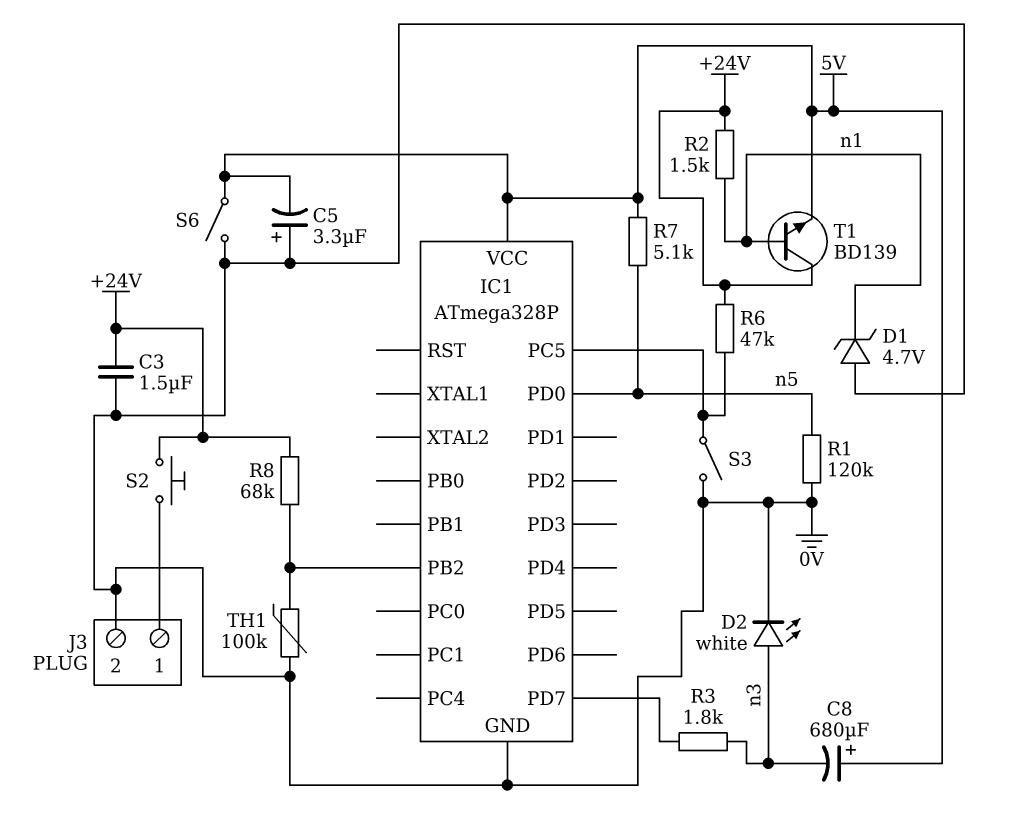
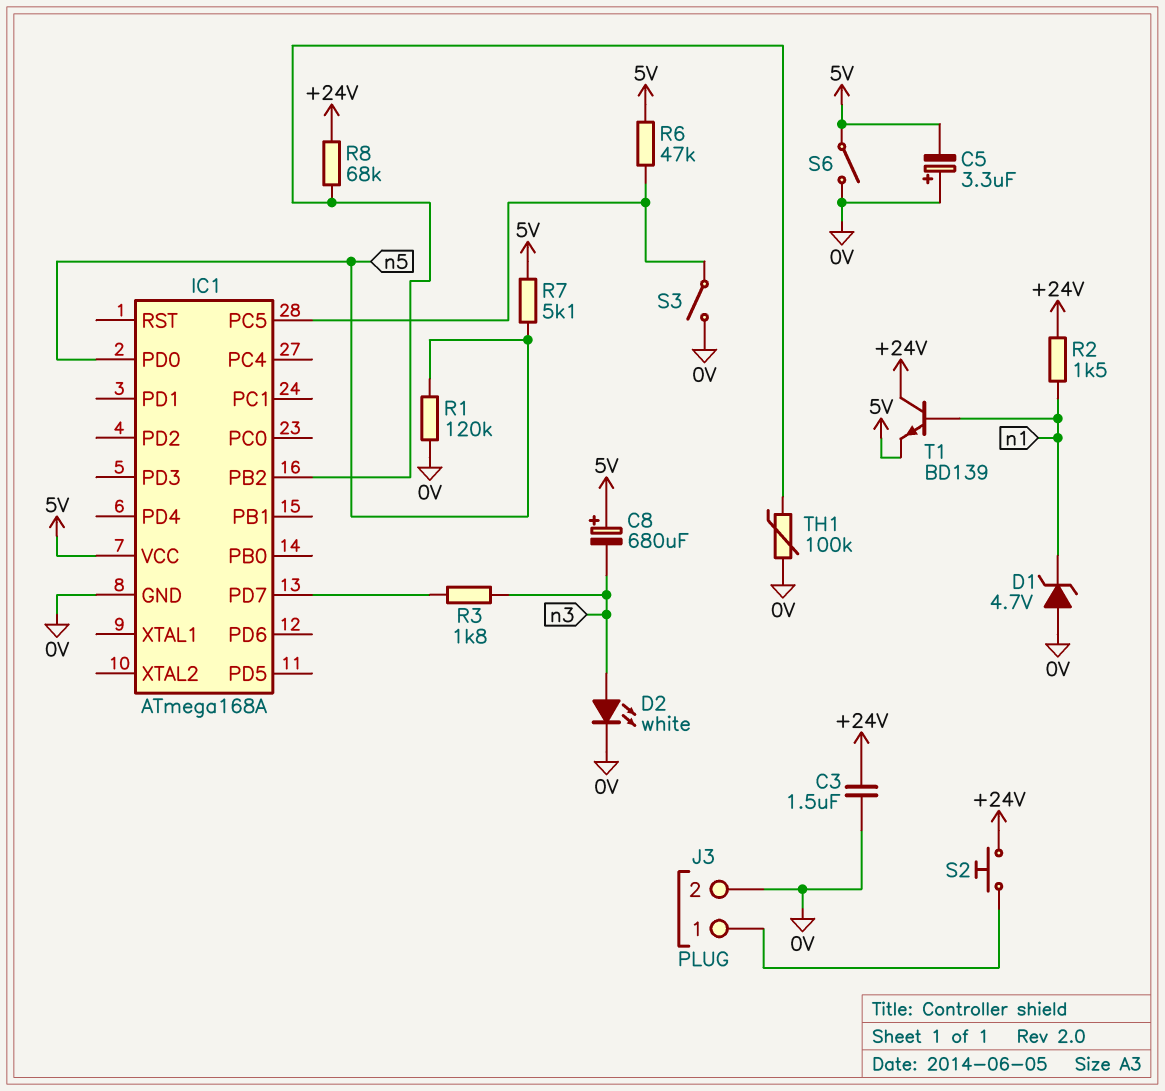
IC1: ATmega328P -> ATmega168A
R6: 47k (+24V, IC1/PC5) -> 47k (5V, IC1/PC5)

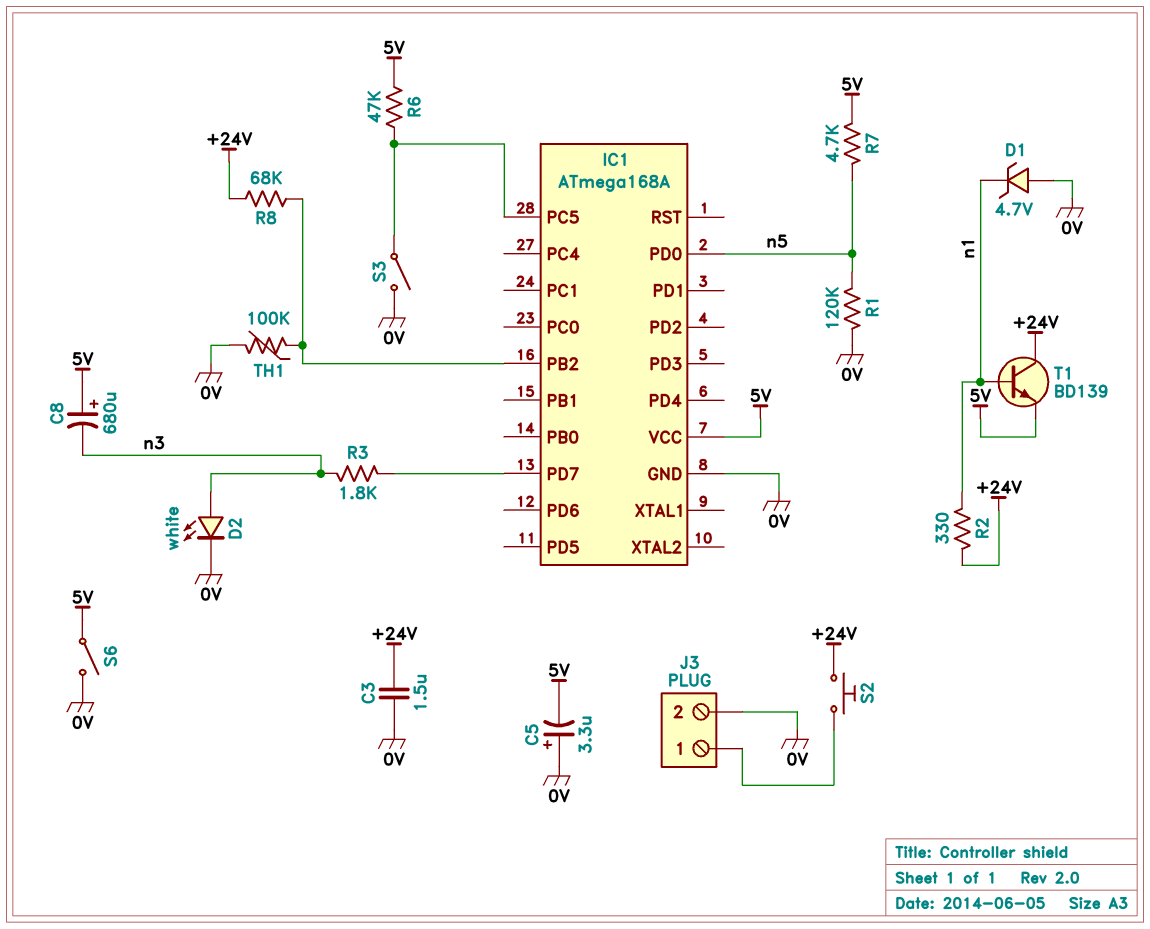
R2: 1.5k (+24V, n1) -> 330 (+24V, n1)
R7: 5.1k (5V, n5) -> 4.7k (5V, n5)

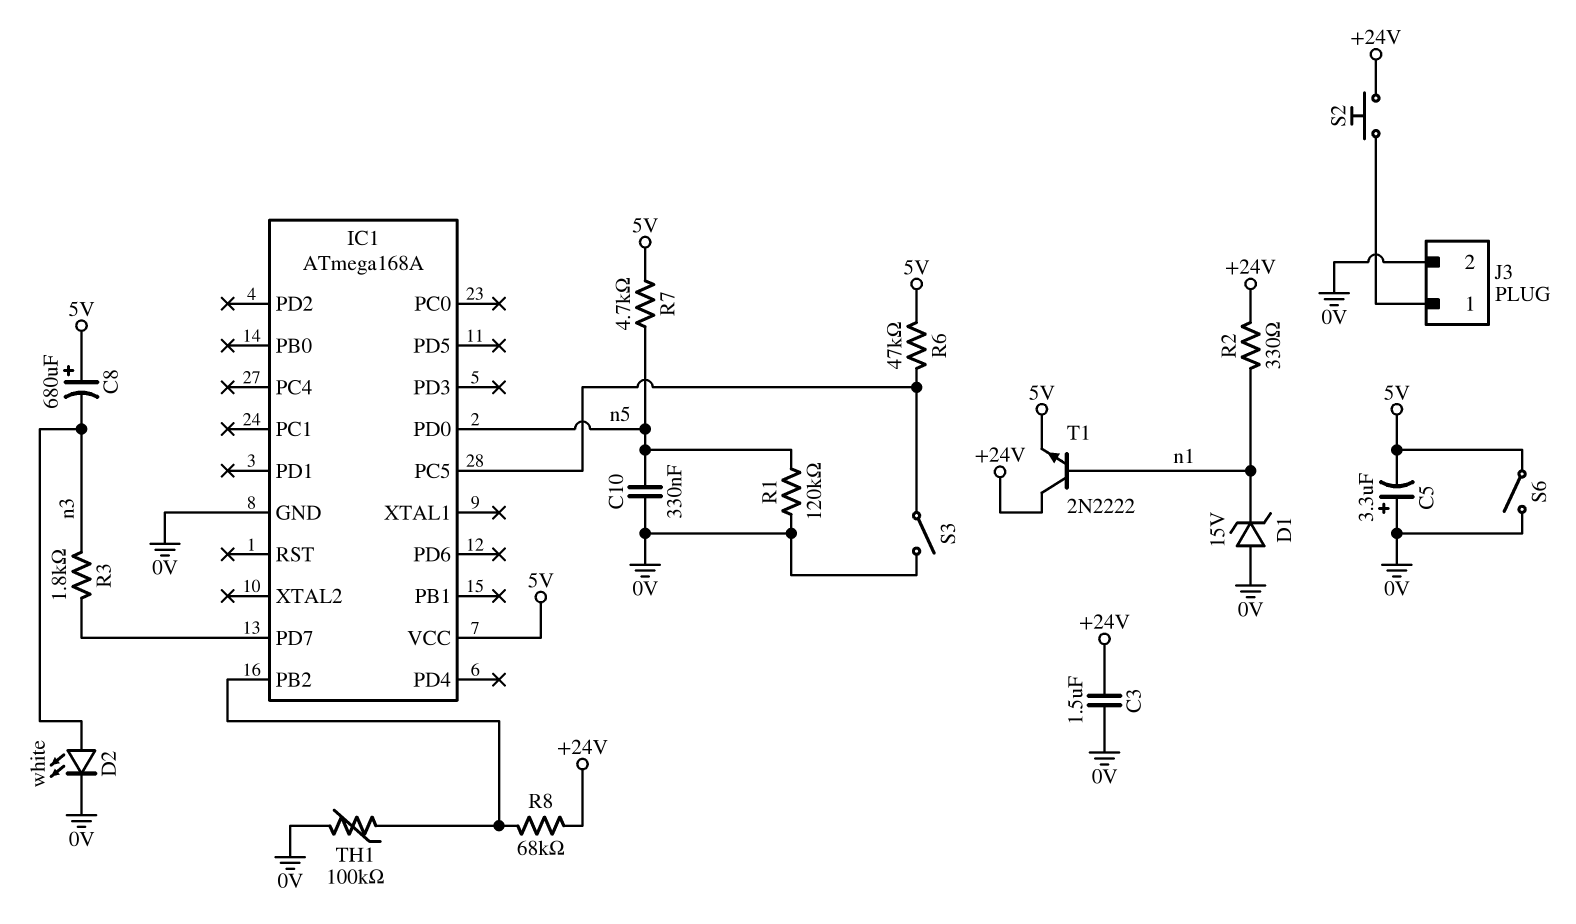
C10: none -> 330nF (0V, n5)
D1: zener 4.7V (A 0V, K n1) -> zener 15V (A 0V, K n1)
T1: NPN BD139 (B n1, C +24V, E 5V) -> NPN 2N2222 (B n1, C +24V, E 5V)

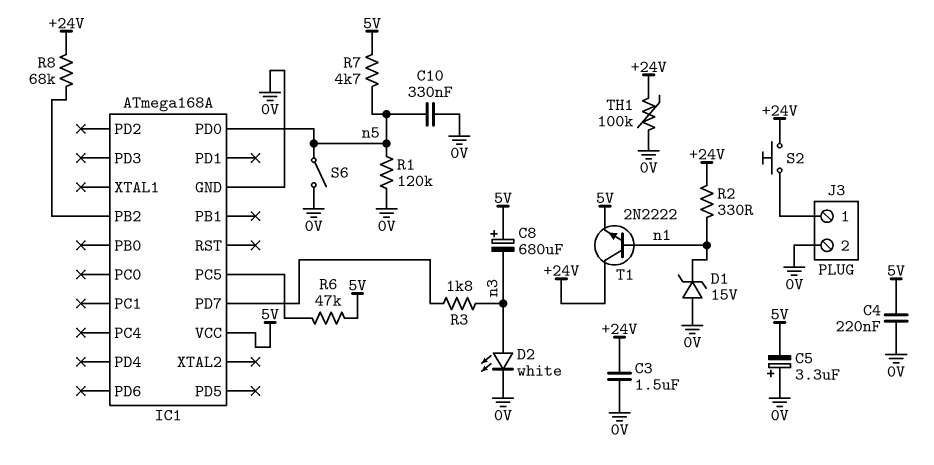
C4: none -> 220nF (0V, 5V)
S3: switch (0V, IC1/PC5) -> none
S6: switch (0V, 5V) -> switch (0V, n5)
TH1: 100k (0V, IC1/PB2) -> 100k (+24V, 0V)

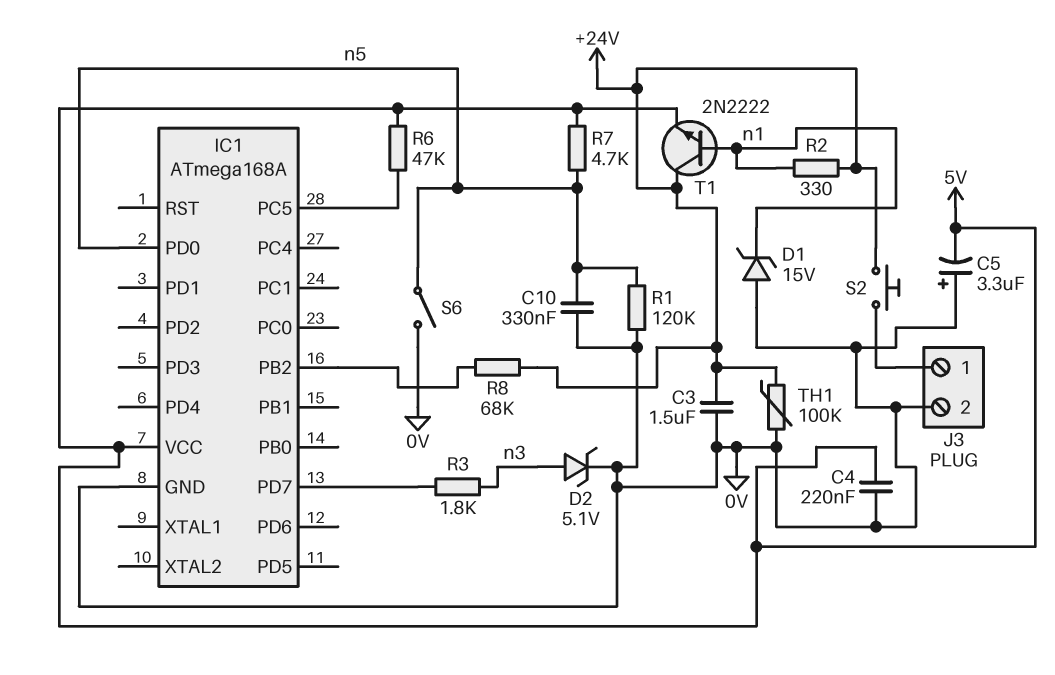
C8: 680uF (plus 5V, minus n3) -> none
D2: LED white (A n3, K 0V) -> zener 5.1V (A n3, K 0V)

